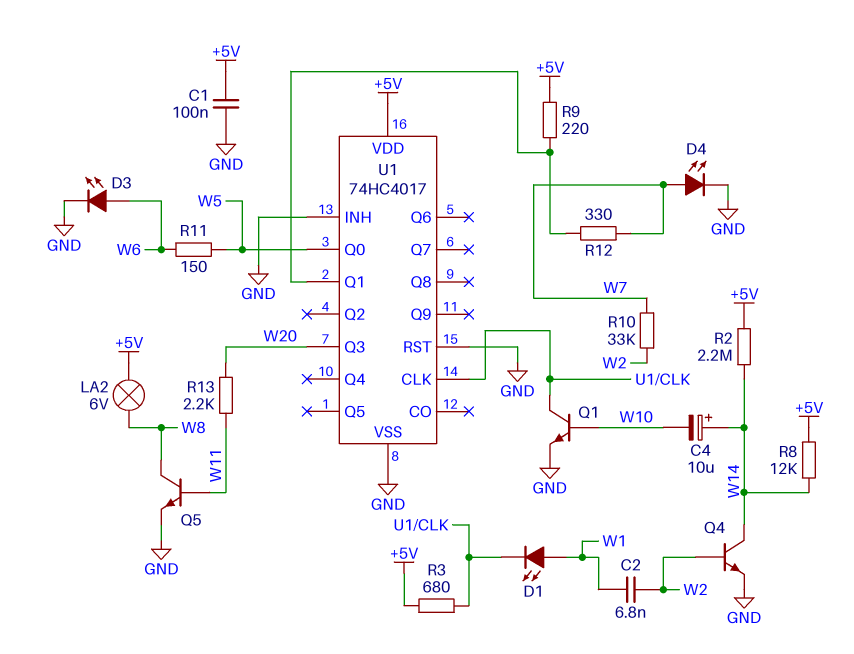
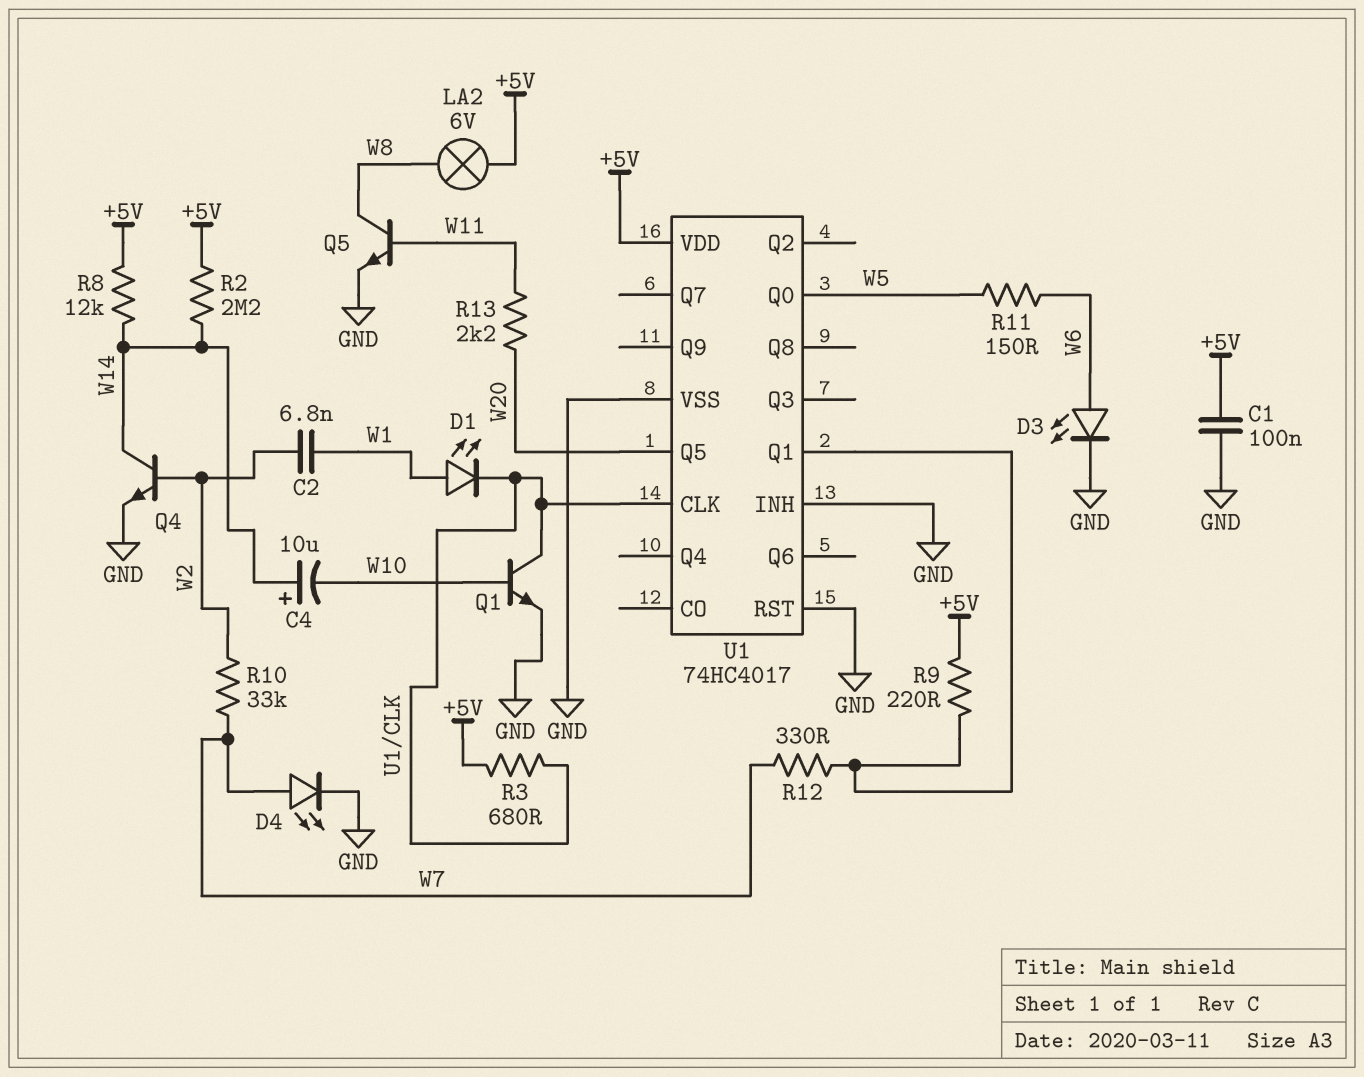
U1 pin Q3: W20 -> none
U1 pin Q5: none -> W20

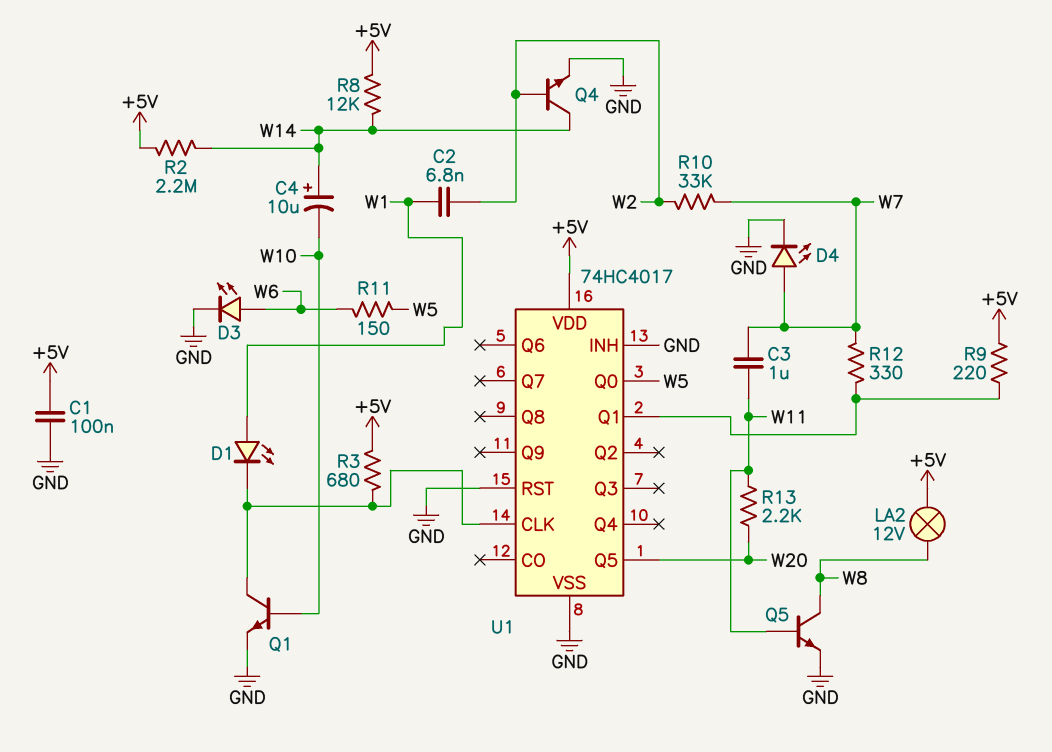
C3: none -> 1uF (W7, W11)
LA2: lamp 6V (+5V, W8) -> lamp 12V (+5V, W8)

